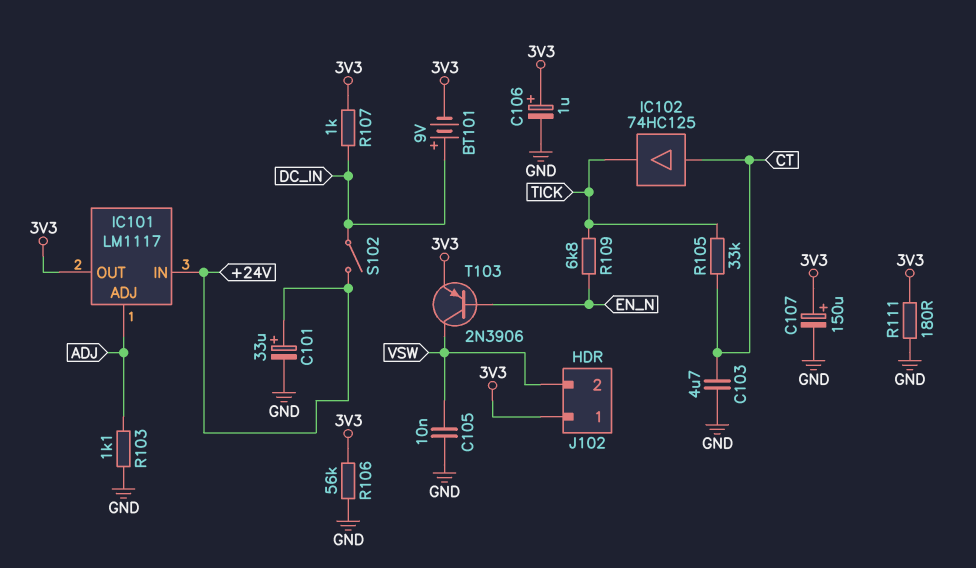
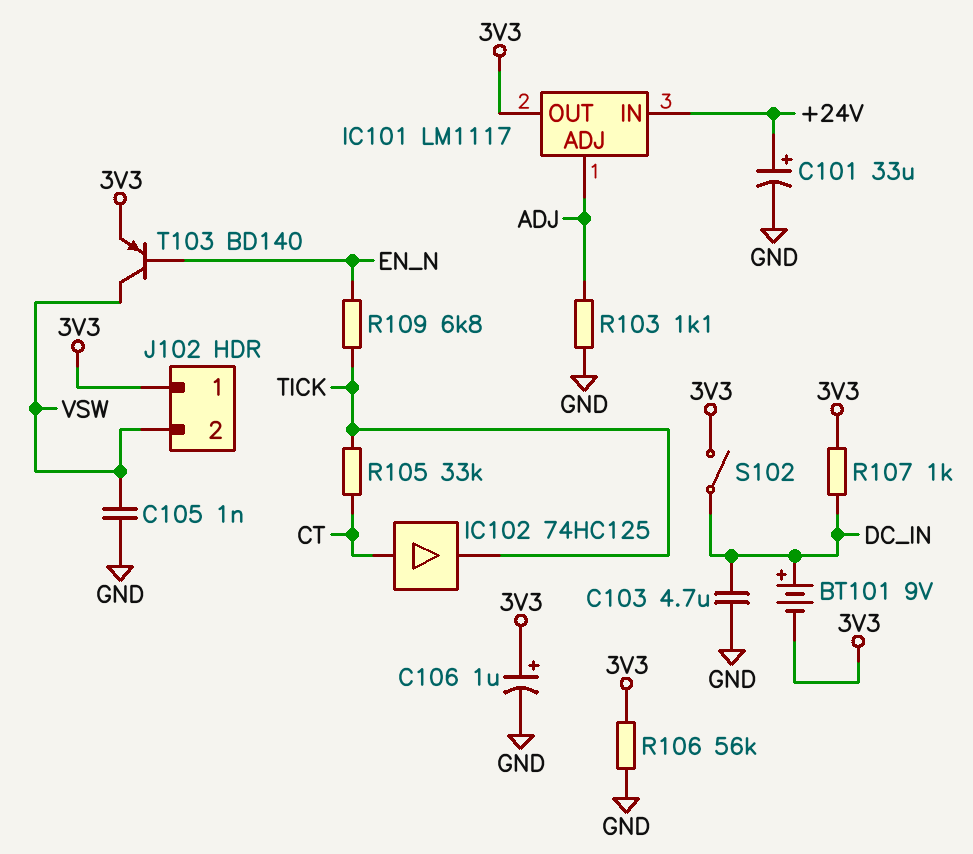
C103: 4.7uF (CT, GND) -> 4.7uF (DC_IN, GND)
C105: 10nF (GND, VSW) -> 1nF (GND, VSW)
C107: 150uF (plus 3V3, minus GND) -> none
R111: 180 (3V3, GND) -> none
S102: switch (+24V, DC_IN) -> switch (3V3, DC_IN)
T103: PNP 2N3906 (B EN_N, C VSW, E 3V3) -> PNP BD140 (B EN_N, C VSW, E 3V3)

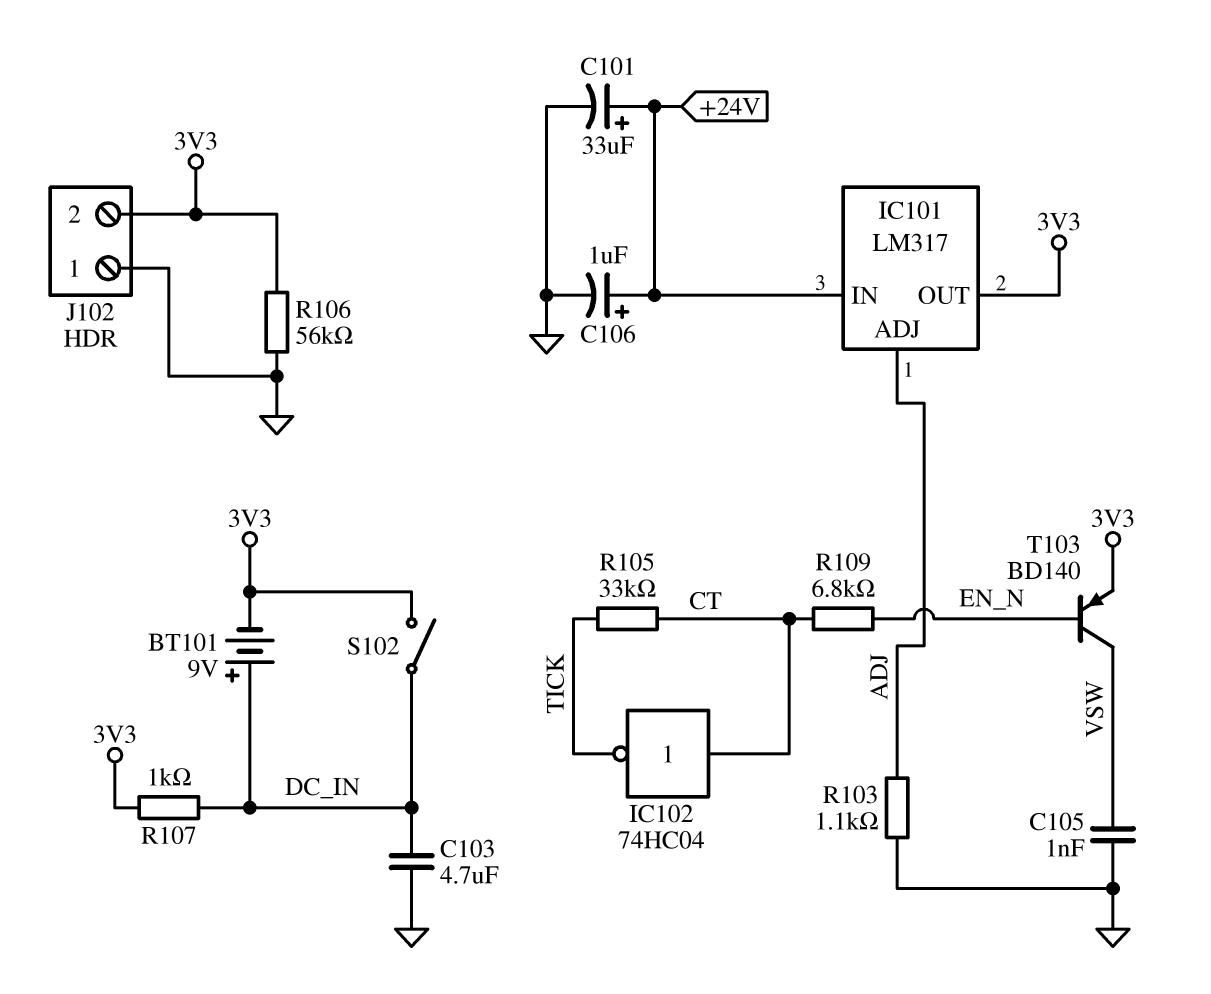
C106: 1uF (plus 3V3, minus GND) -> 1uF (plus +24V, minus GND)
IC101: LM1117 -> LM317
IC102: buffer 74HC125 (in CT, out TICK) -> NOT 74HC04 (in CT, out TICK)
J102 pin 1: 3V3 -> GND
J102 pin 2: VSW -> 3V3
R109: 6.8k (EN_N, TICK) -> 6.8k (CT, EN_N)

